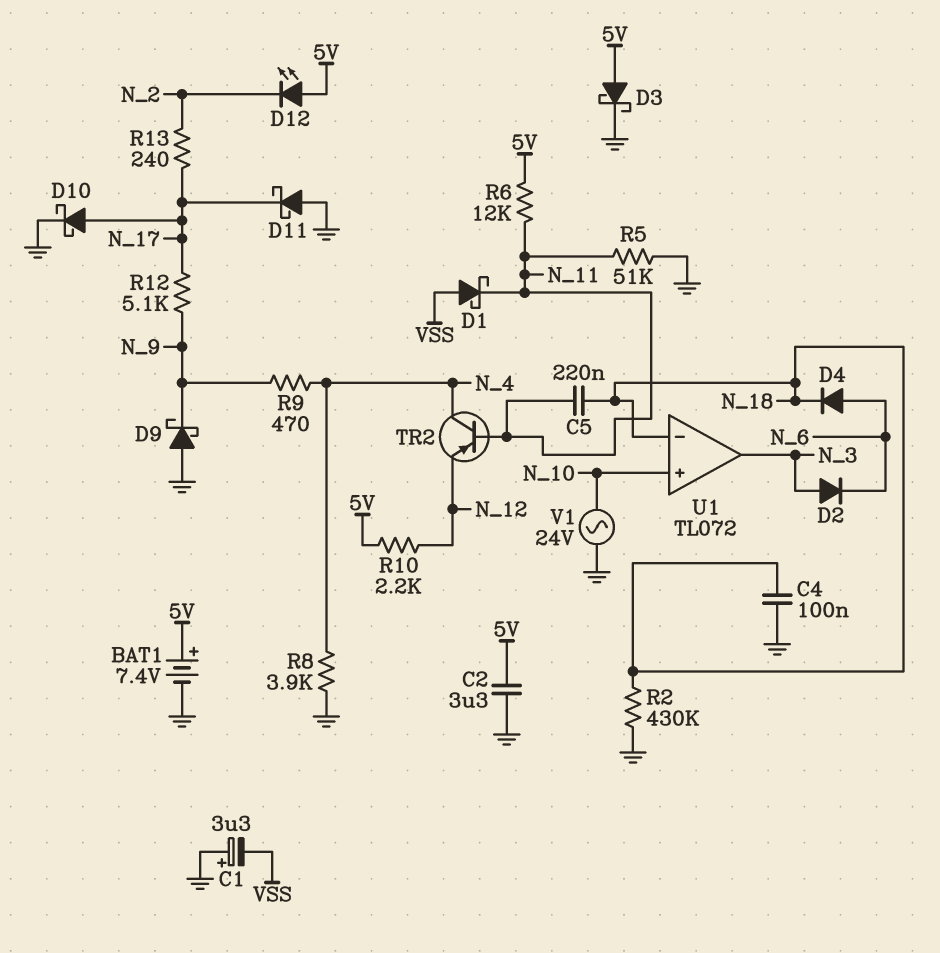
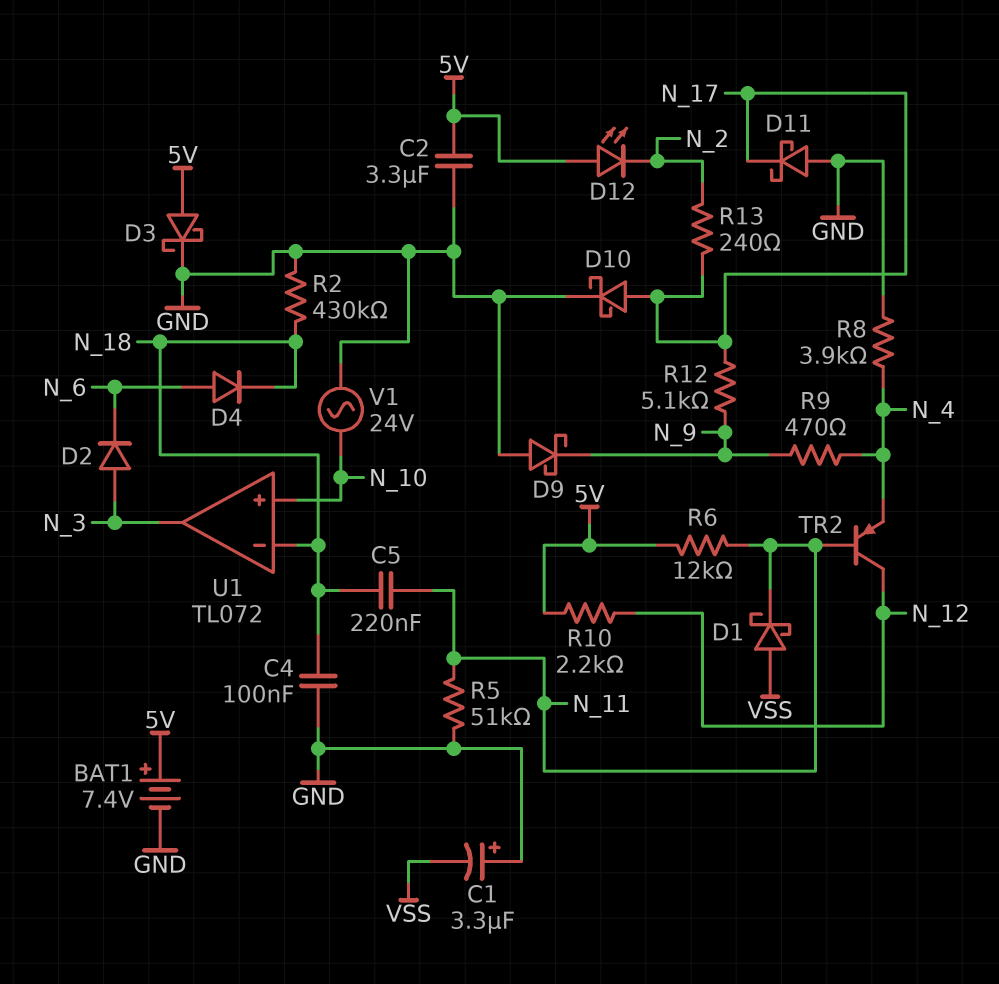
TR2: PNP (B N_11, C N_4, E N_12) -> PNP (B N_11, C N_12, E N_4)

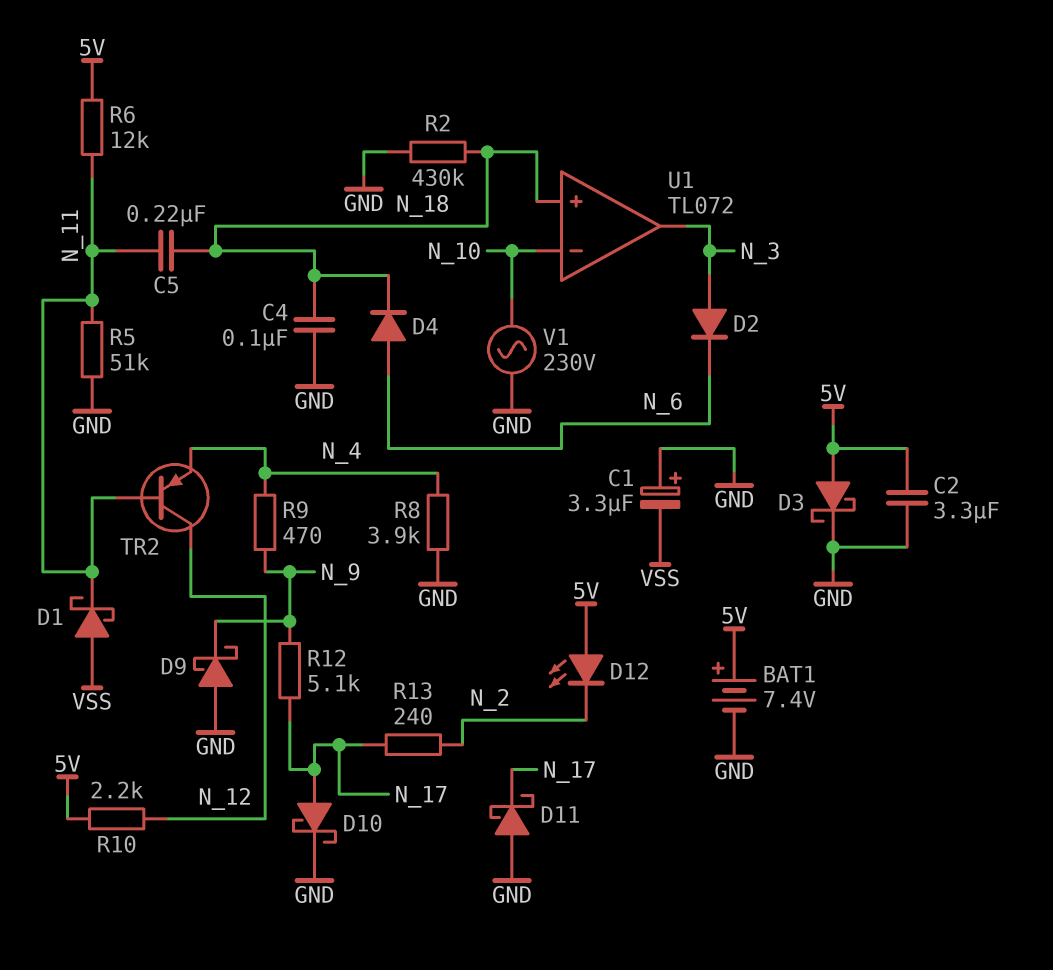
U1 pin in+: N_10 -> N_18
U1 pin in-: N_18 -> N_10
V1: AC 24V (GND, N_10) -> AC 230V (GND, N_10)

